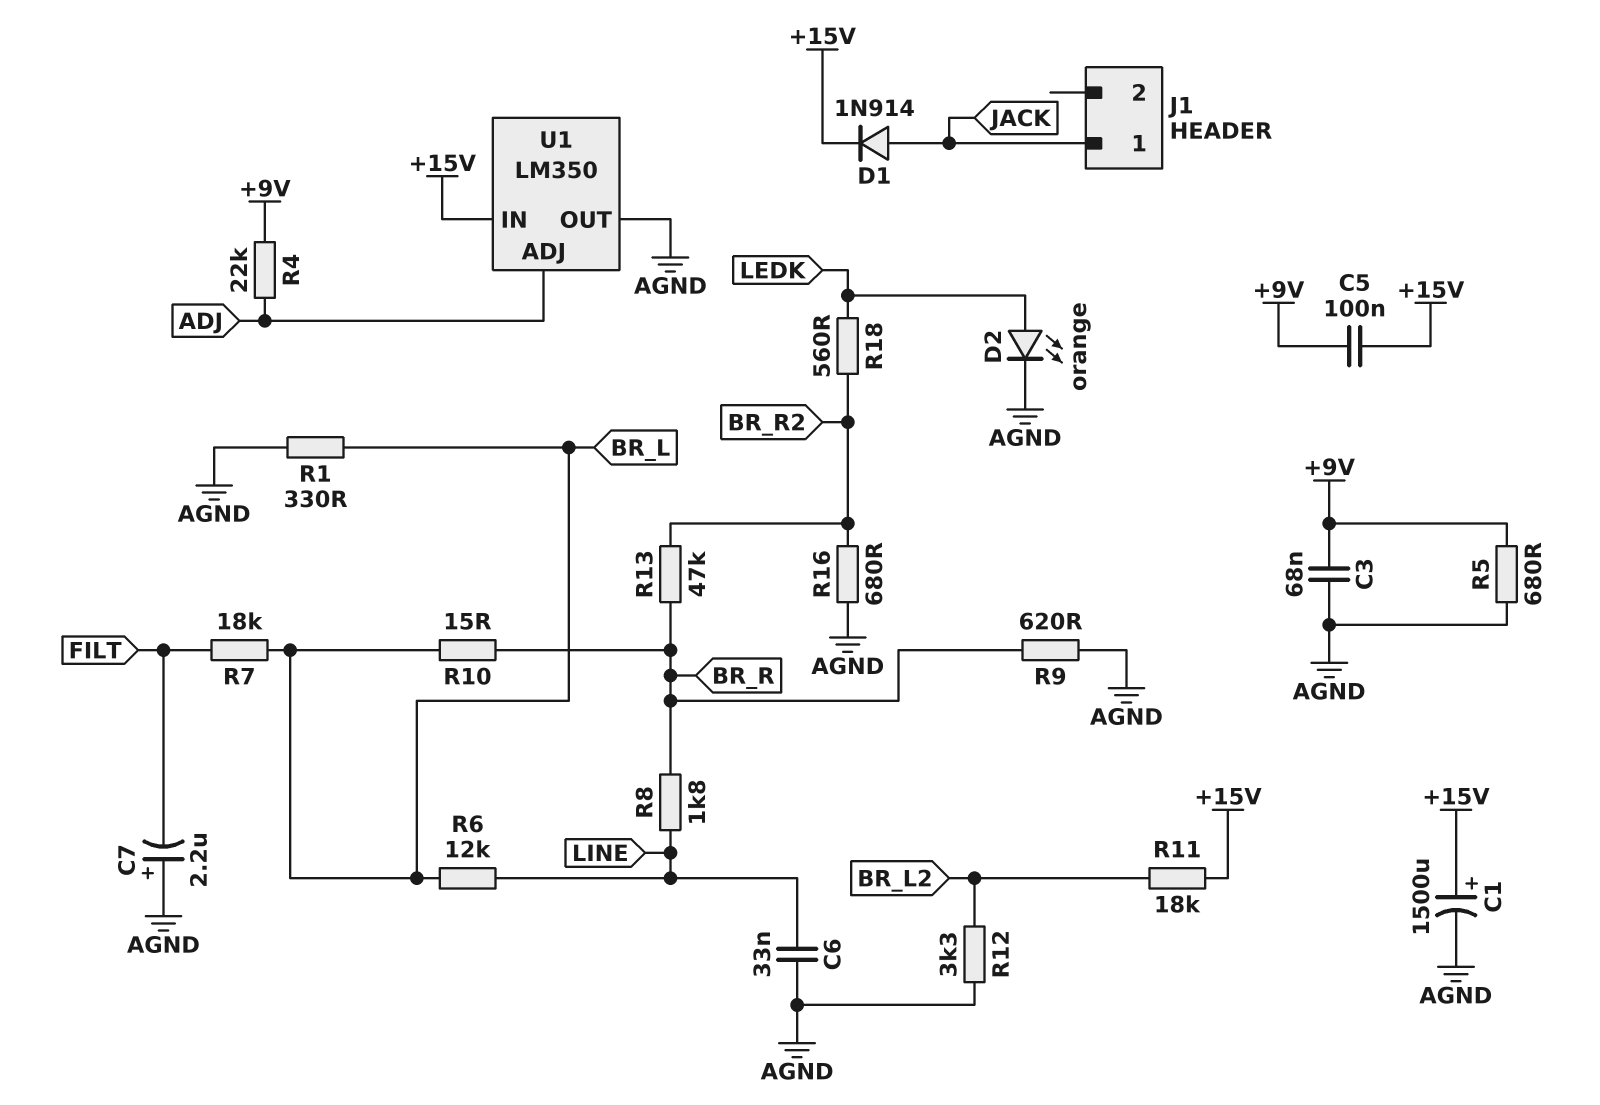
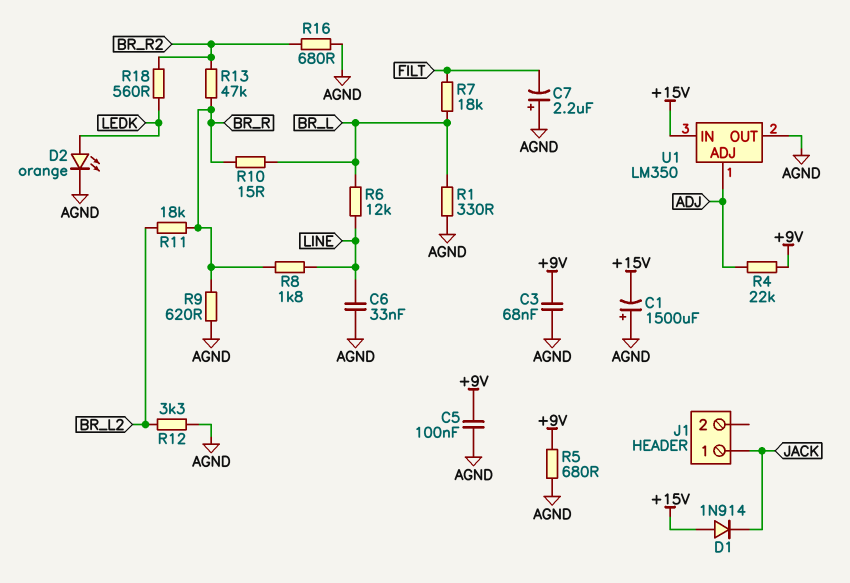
C1: 1500uF (plus +15V, minus AGND) -> 1500uF (plus AGND, minus +15V)
C5: 100nF (+9V, +15V) -> 100nF (+9V, AGND)
D1: diode 1N914 (A JACK, K +15V) -> diode 1N914 (A +15V, K JACK)
R11: 18k (+15V, BR_L2) -> 18k (BR_L2, BR_R)

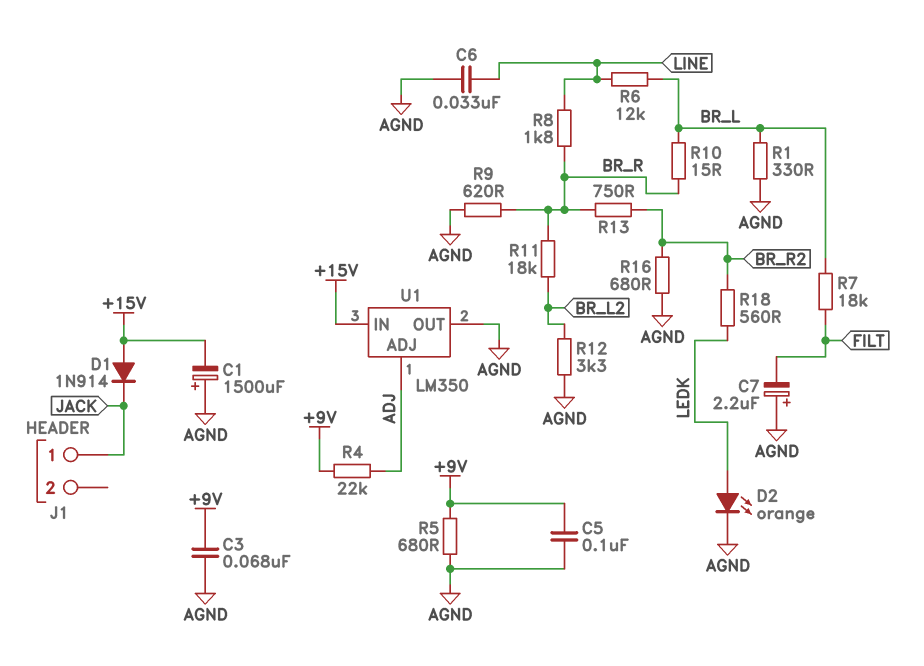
R13: 47k (BR_R, BR_R2) -> 750 (BR_R, BR_R2)

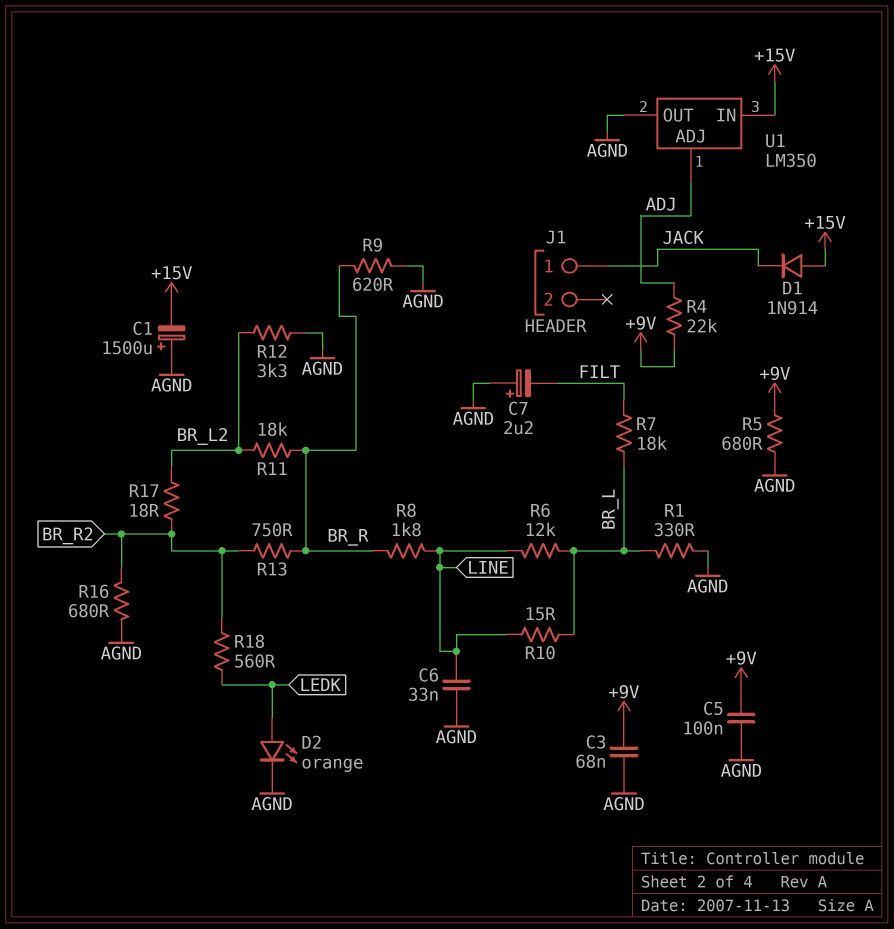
R10: 15 (BR_L, BR_R) -> 15 (BR_L, LINE)
R17: none -> 18 (BR_L2, BR_R2)

